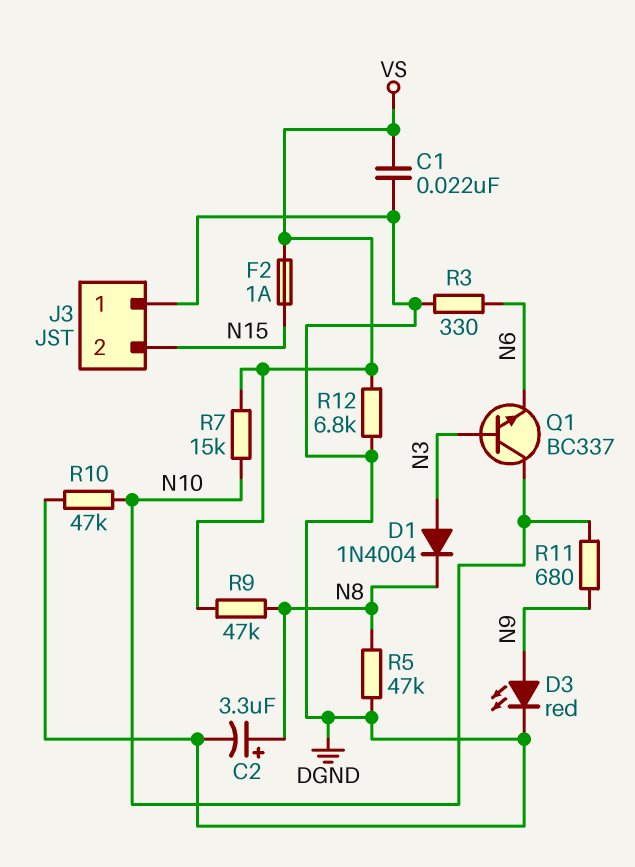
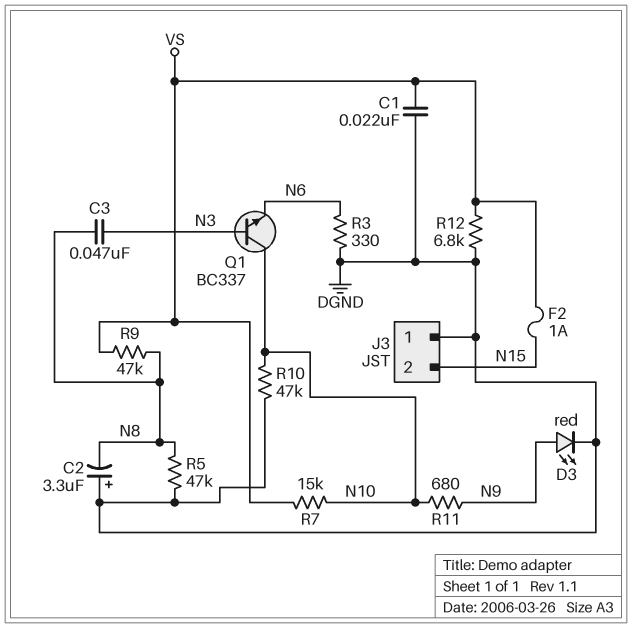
C2: 3.3uF (plus N8, minus DGND) -> 3.3uF (plus DGND, minus N8)
C3: none -> 47nF (N3, N8)
D1: diode 1N4004 (A N3, K N8) -> none

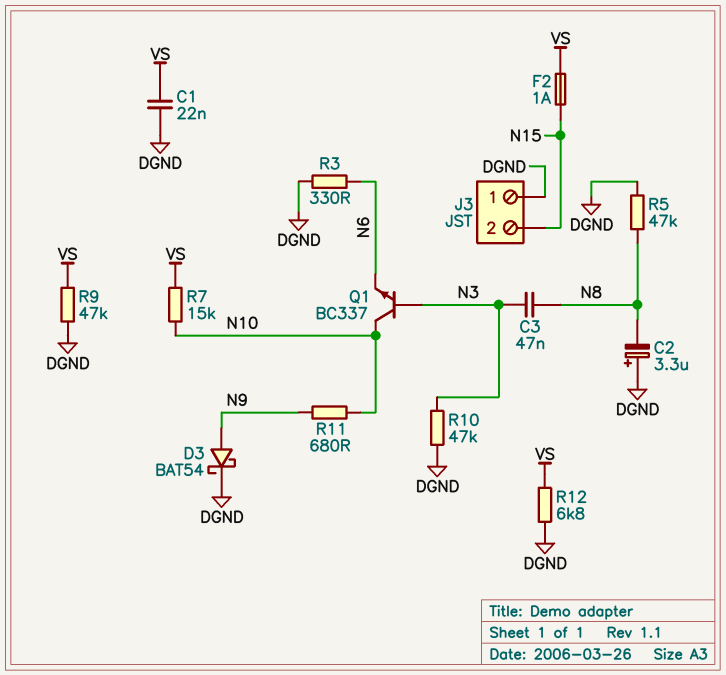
D3: LED red (A N9, K DGND) -> schottky BAT54 (A N9, K DGND)
R9: 47k (N8, VS) -> 47k (DGND, VS)
R10: 47k (DGND, N10) -> 47k (DGND, N3)

